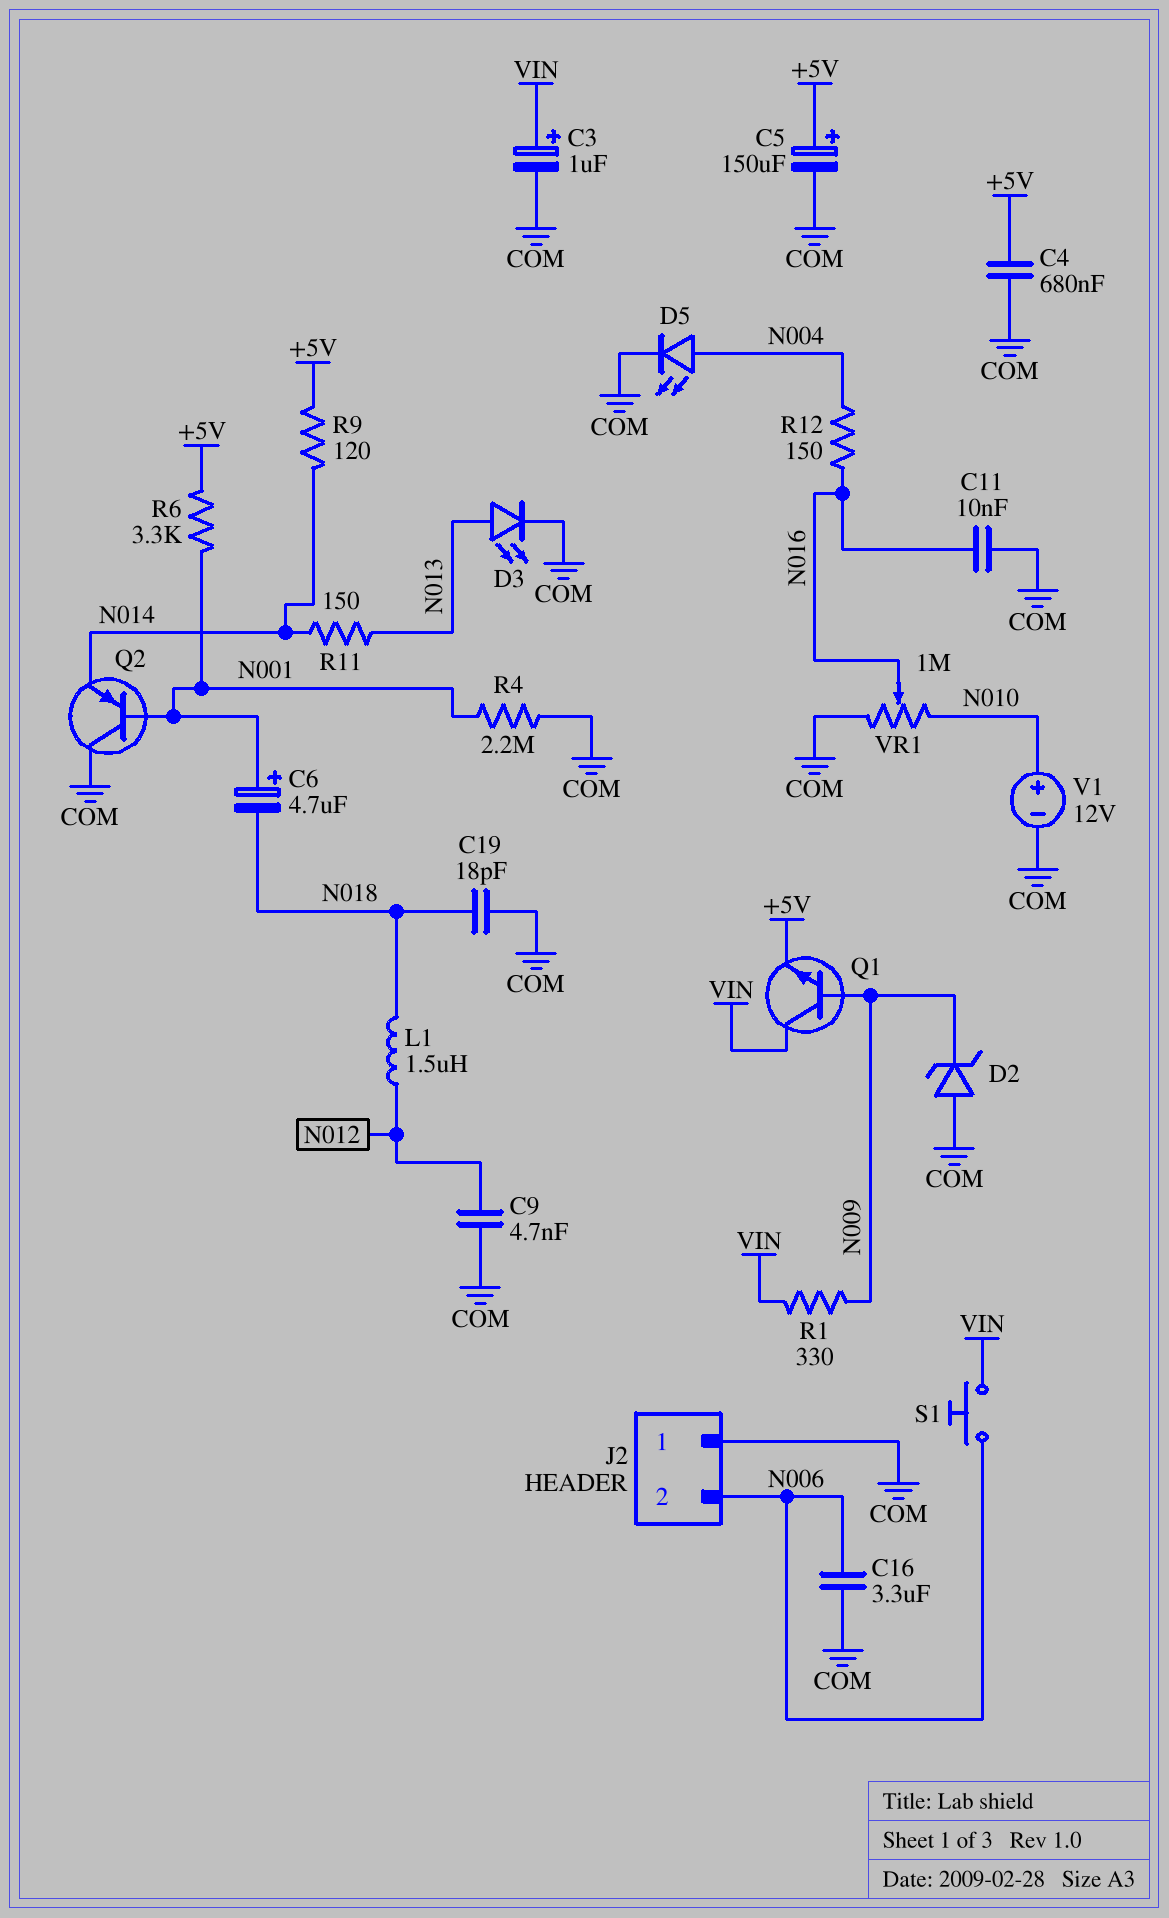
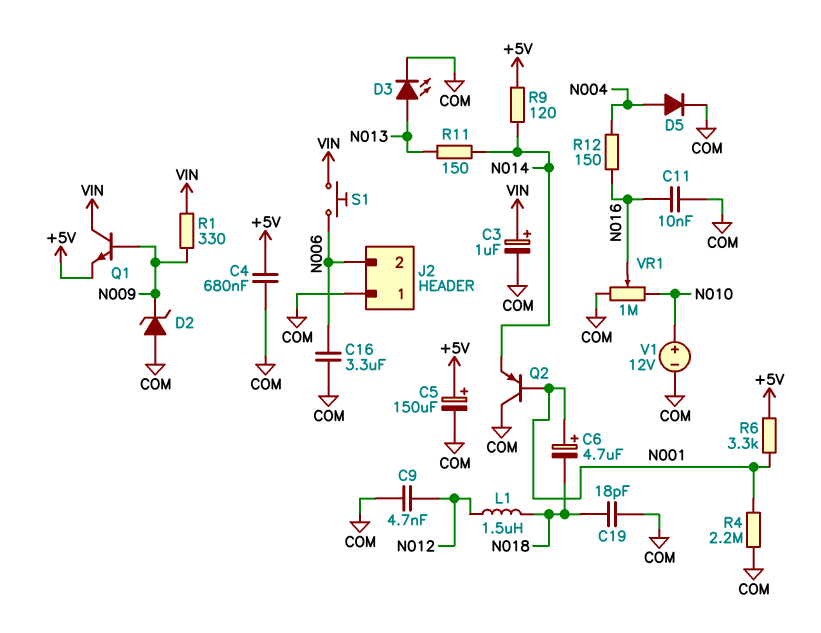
D5: LED (A N004, K COM) -> diode (A N004, K COM)

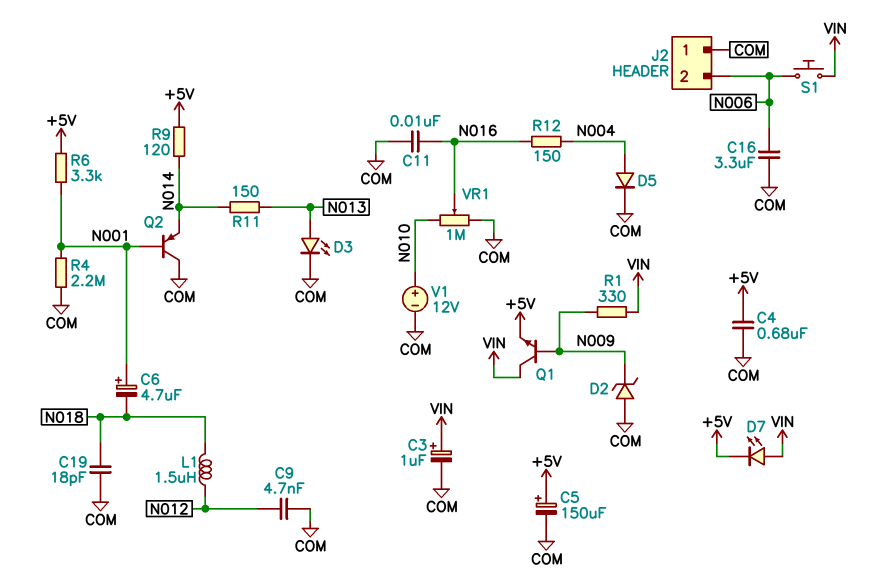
D7: none -> LED (A VIN, K +5V)

